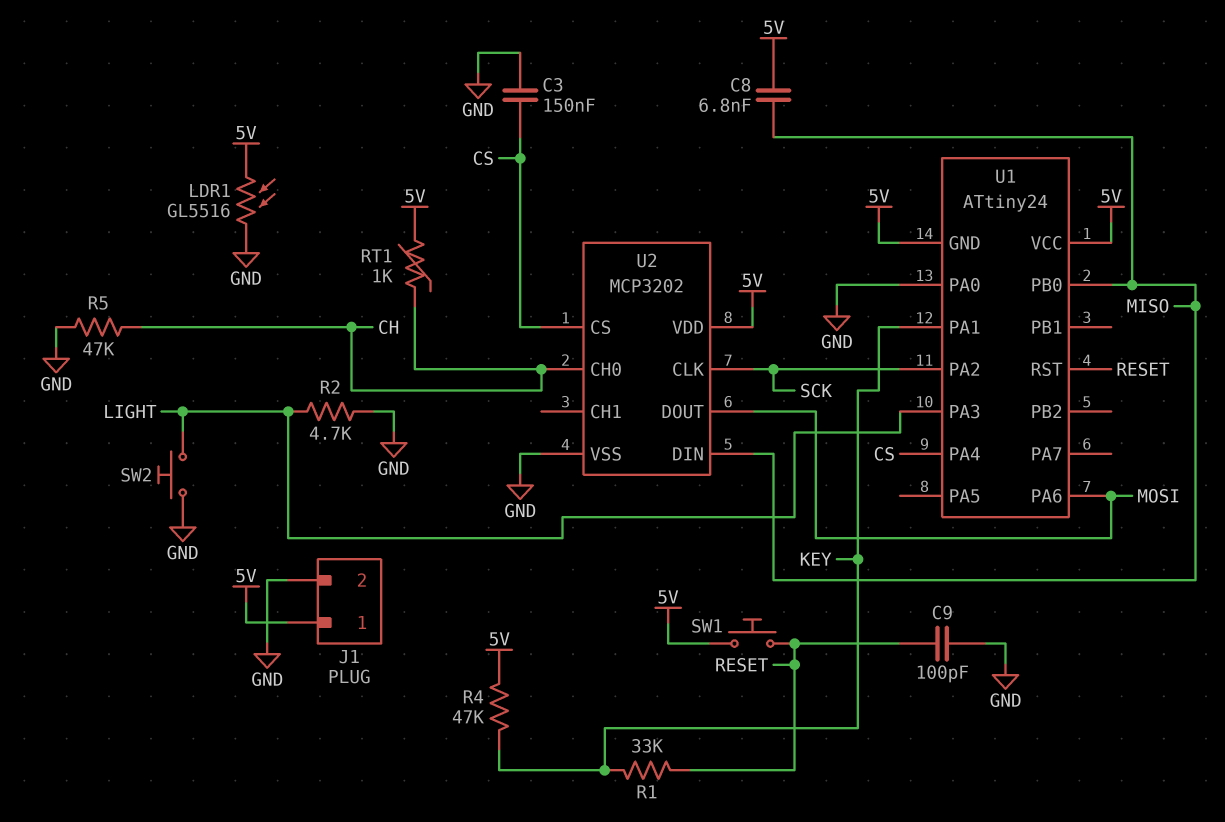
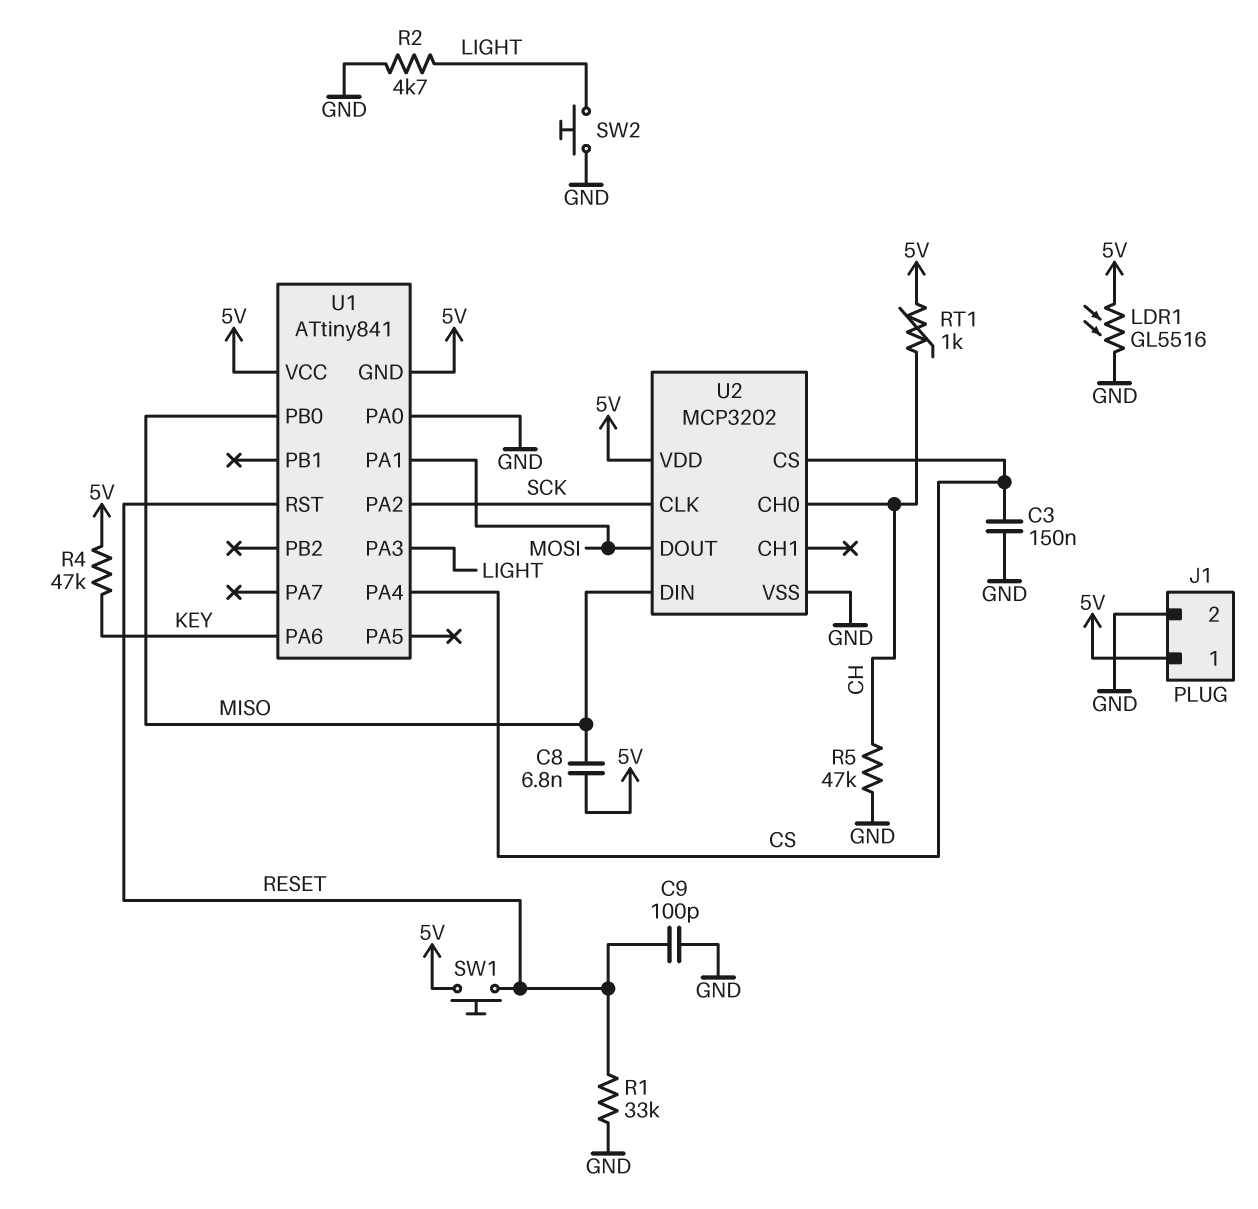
R1: 33k (KEY, RESET) -> 33k (GND, RESET)
U1: ATtiny24 -> ATtiny841
U1 pin PA1: KEY -> MOSI
U1 pin PA6: MOSI -> KEY

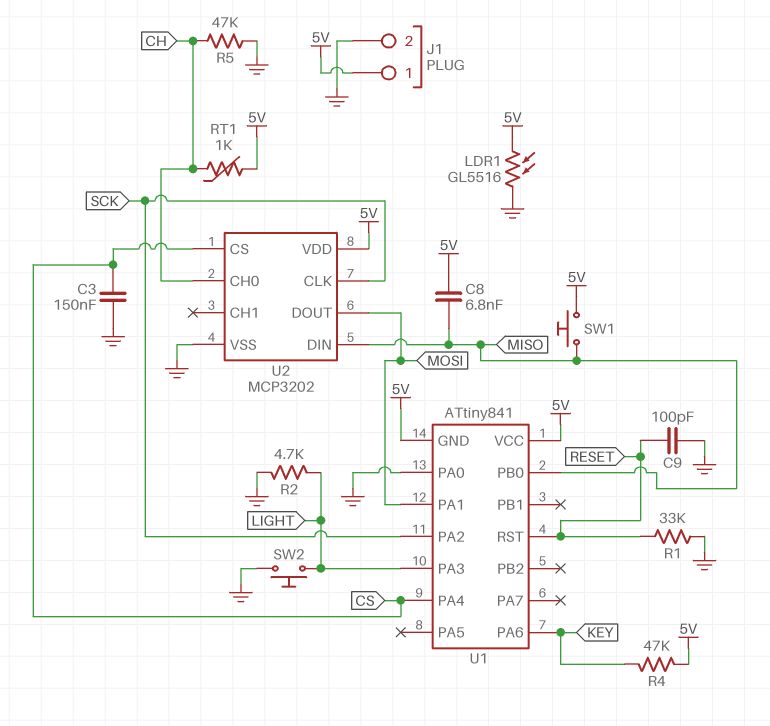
SW1: button (5V, RESET) -> button (5V, MISO)

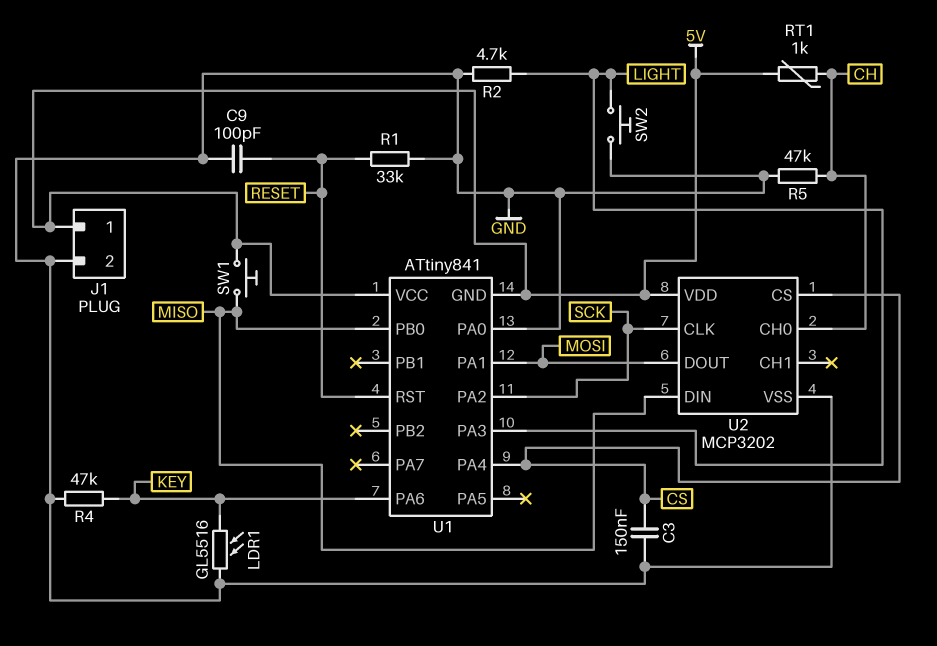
C8: 6.8nF (5V, MISO) -> none
LDR1: GL5516 (5V, GND) -> GL5516 (GND, KEY)
R4: 47k (5V, KEY) -> 47k (GND, KEY)

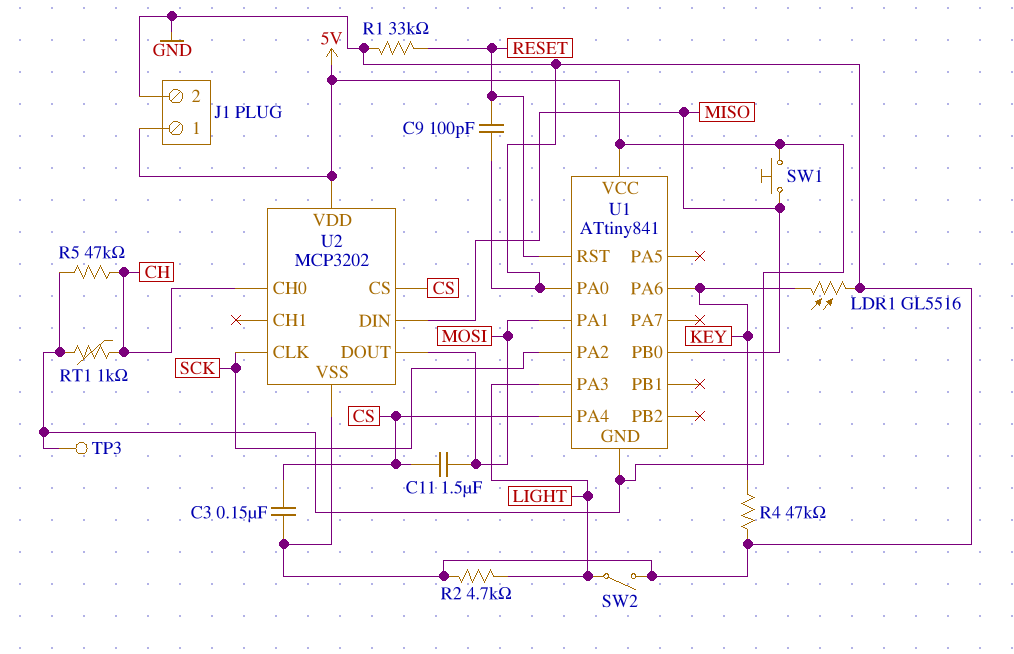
C11: none -> 1.5uF (CS, MOSI)
R5: 47k (CH, GND) -> 47k (5V, CH)
SW2: button (GND, LIGHT) -> switch (GND, LIGHT)
TP3: none -> test point (5V)

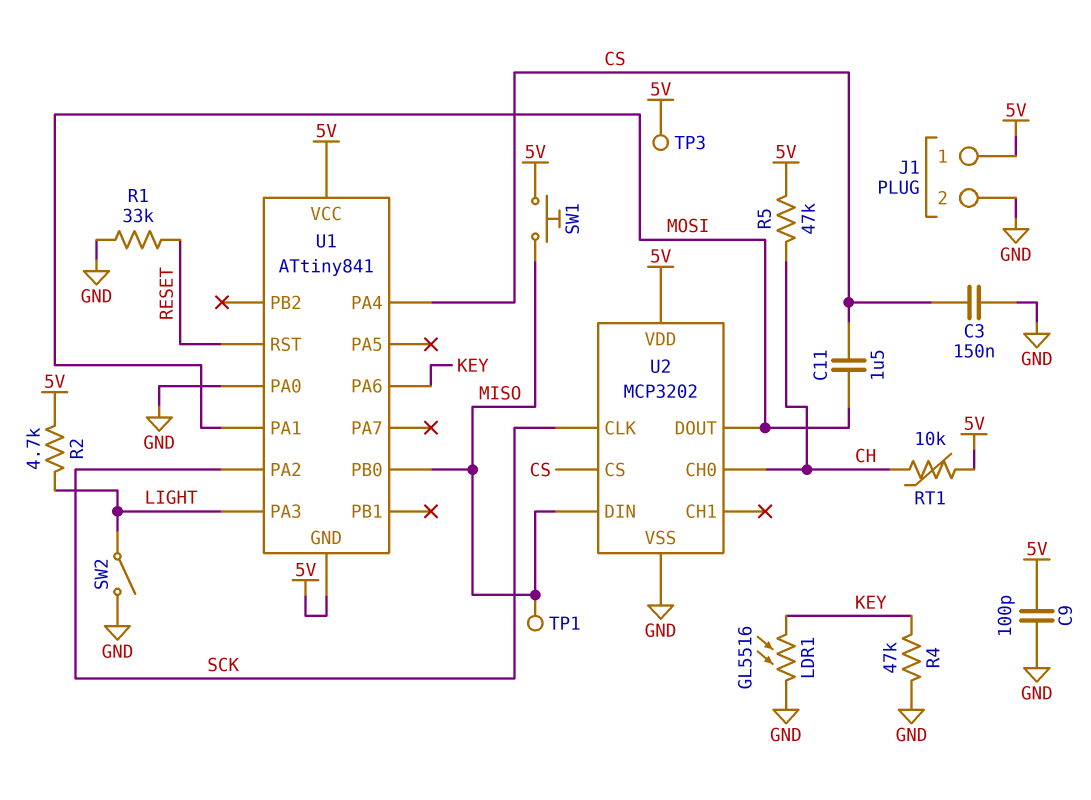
C9: 100pF (GND, RESET) -> 100pF (5V, GND)
R2: 4.7k (GND, LIGHT) -> 4.7k (5V, LIGHT)
RT1: 1k (5V, CH) -> 10k (5V, CH)
TP1: none -> test point (MISO)

